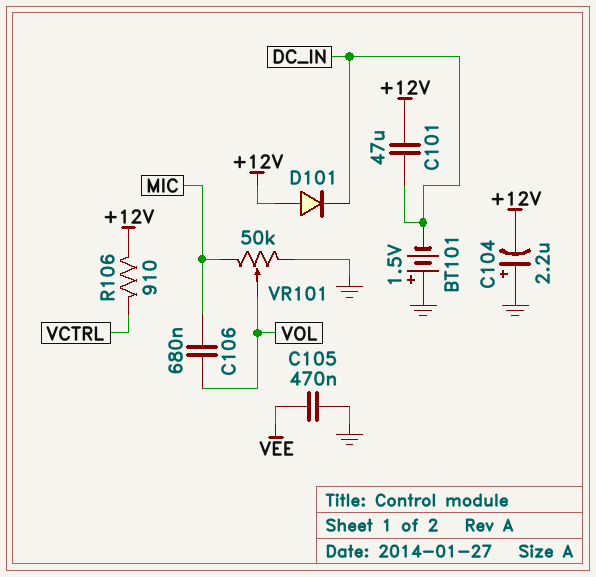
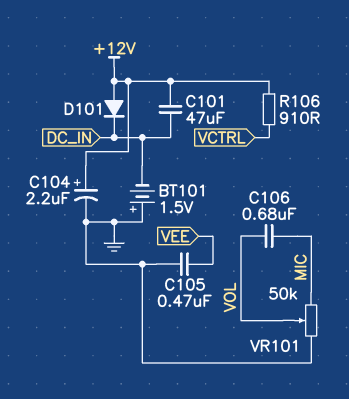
C104: 2.2uF (plus GND, minus +12V) -> 2.2uF (plus +12V, minus GND)

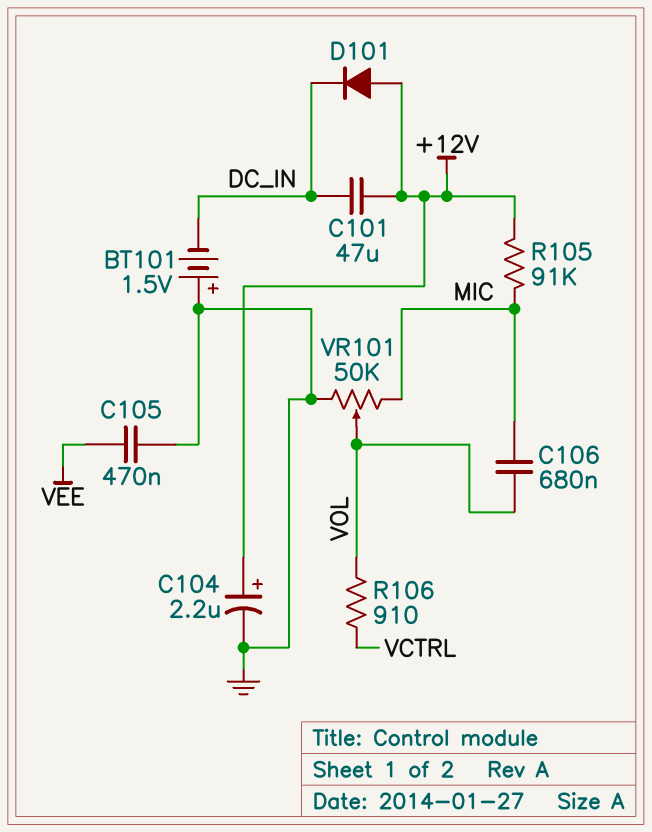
R105: none -> 91k (+12V, MIC)
R106: 910 (+12V, VCTRL) -> 910 (VCTRL, VOL)

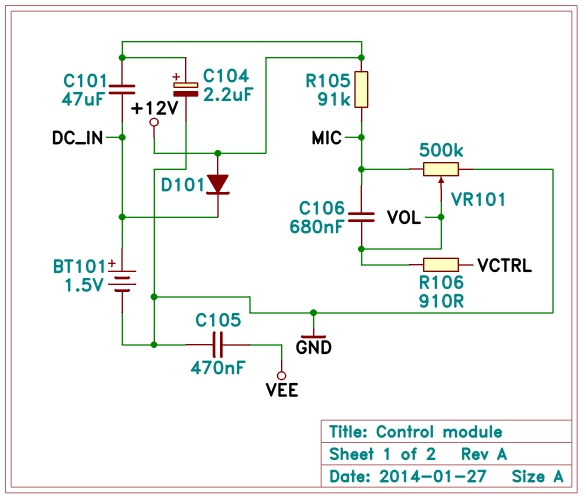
BT101: 1.5V (plus GND, minus DC_IN) -> 1.5V (plus DC_IN, minus GND)
VR101: 50k (GND, MIC, wiper VOL) -> 500k (GND, MIC, wiper VOL)

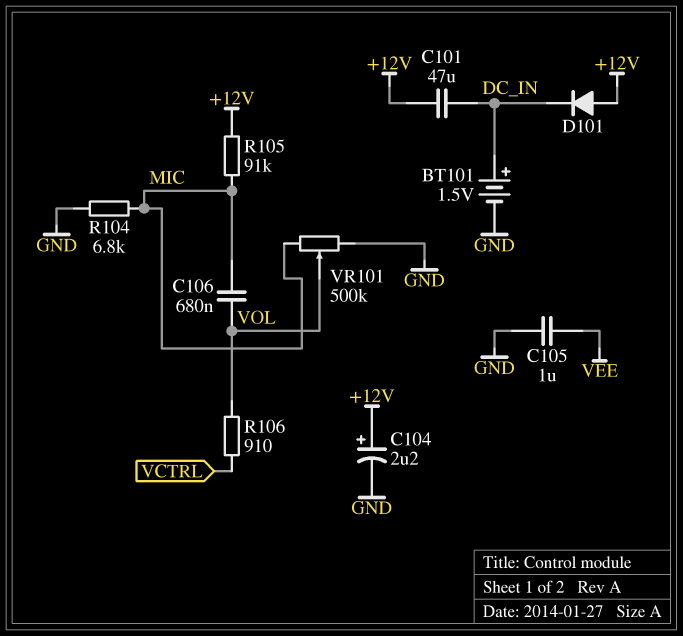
C105: 470nF (GND, VEE) -> 1uF (GND, VEE)
R104: none -> 6.8k (GND, MIC)

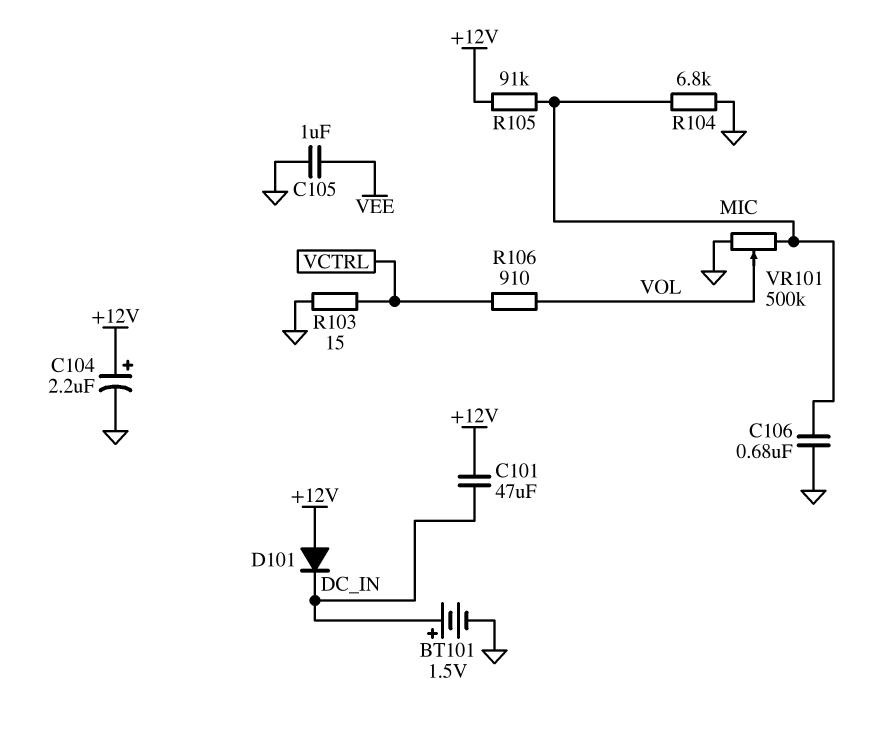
C106: 680nF (MIC, VOL) -> 680nF (GND, MIC)
R103: none -> 15 (GND, VCTRL)

